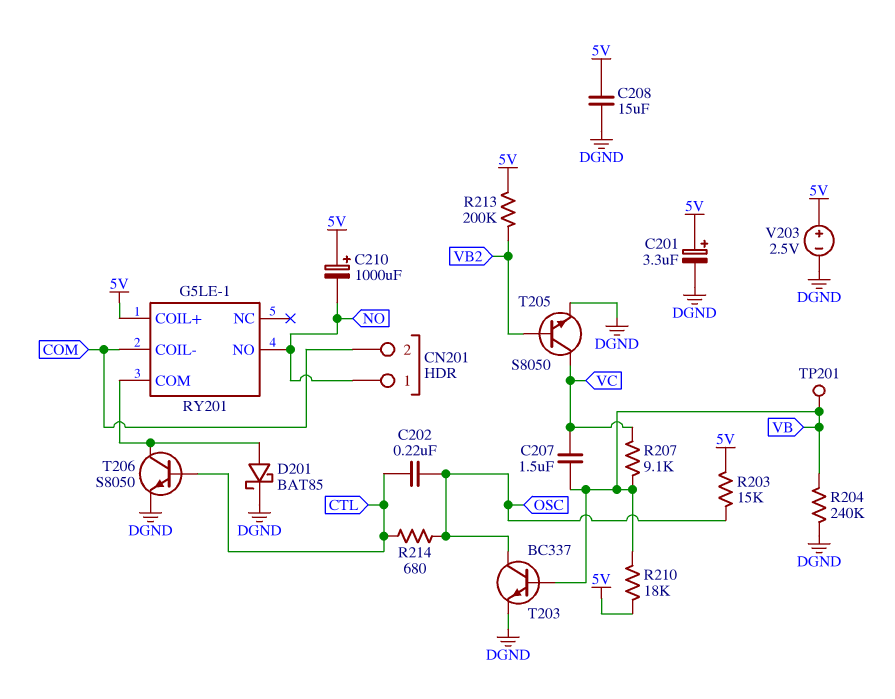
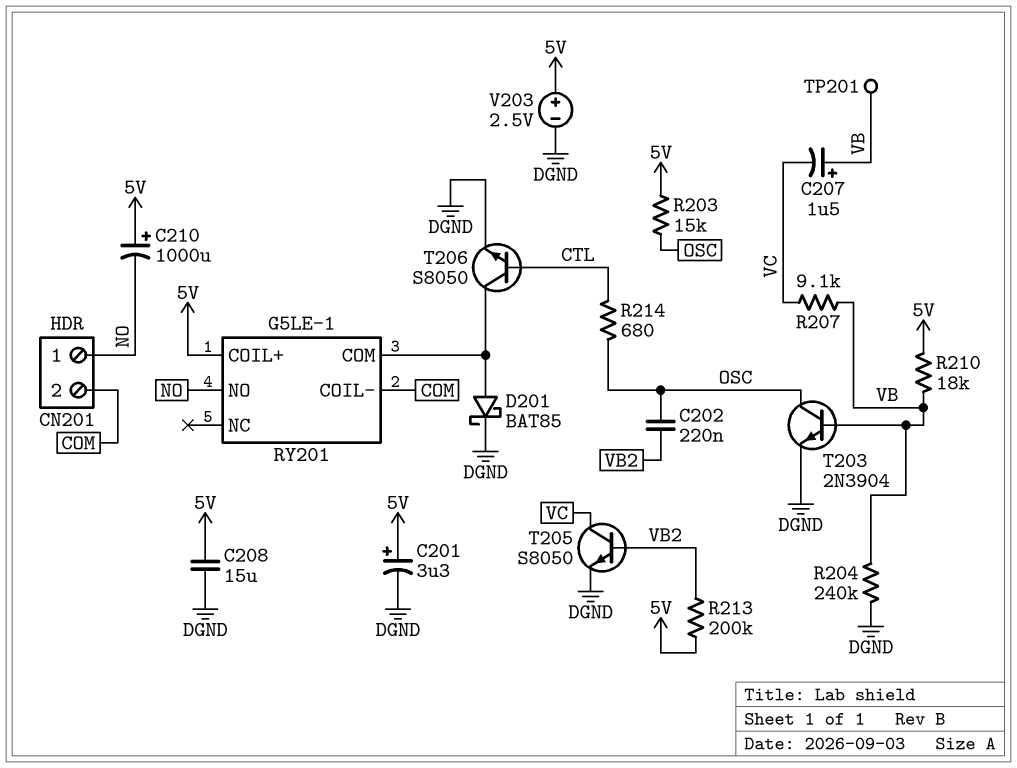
C202: 220nF (CTL, OSC) -> 220nF (OSC, VB2)
C207: 1.5uF (VB, VC) -> 1.5uF (plus VB, minus VC)
T203: NPN BC337 (B VB, C OSC, E DGND) -> NPN 2N3904 (B VB, C OSC, E DGND)

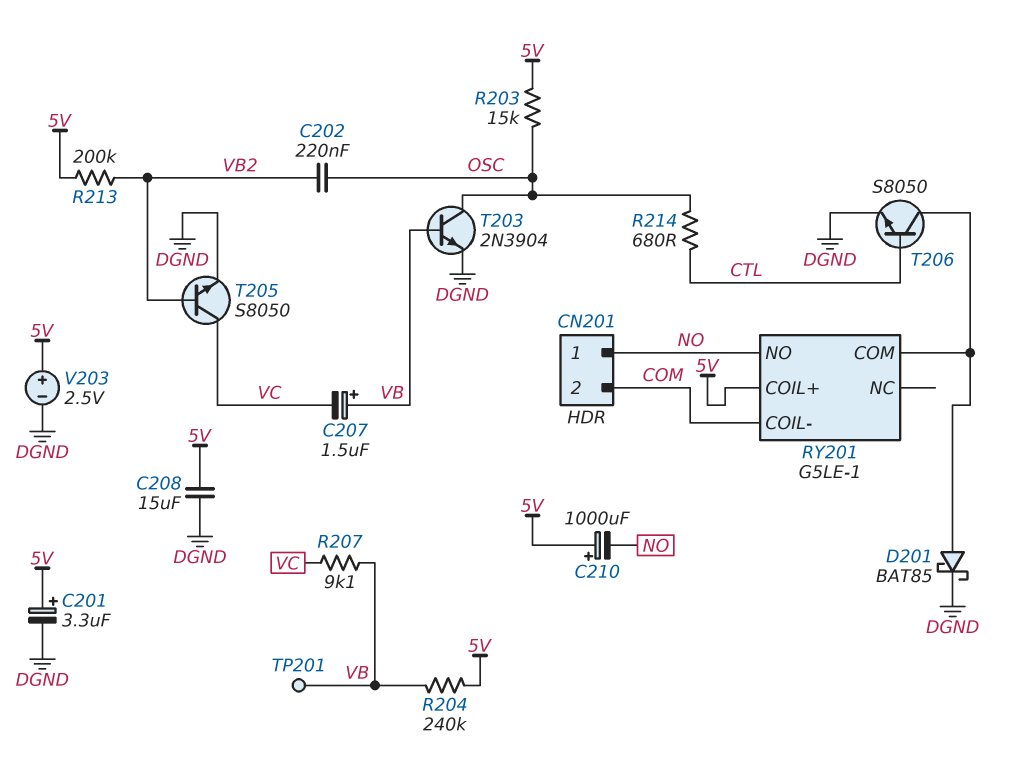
R204: 240k (DGND, VB) -> 240k (5V, VB)
R210: 18k (5V, VB) -> none

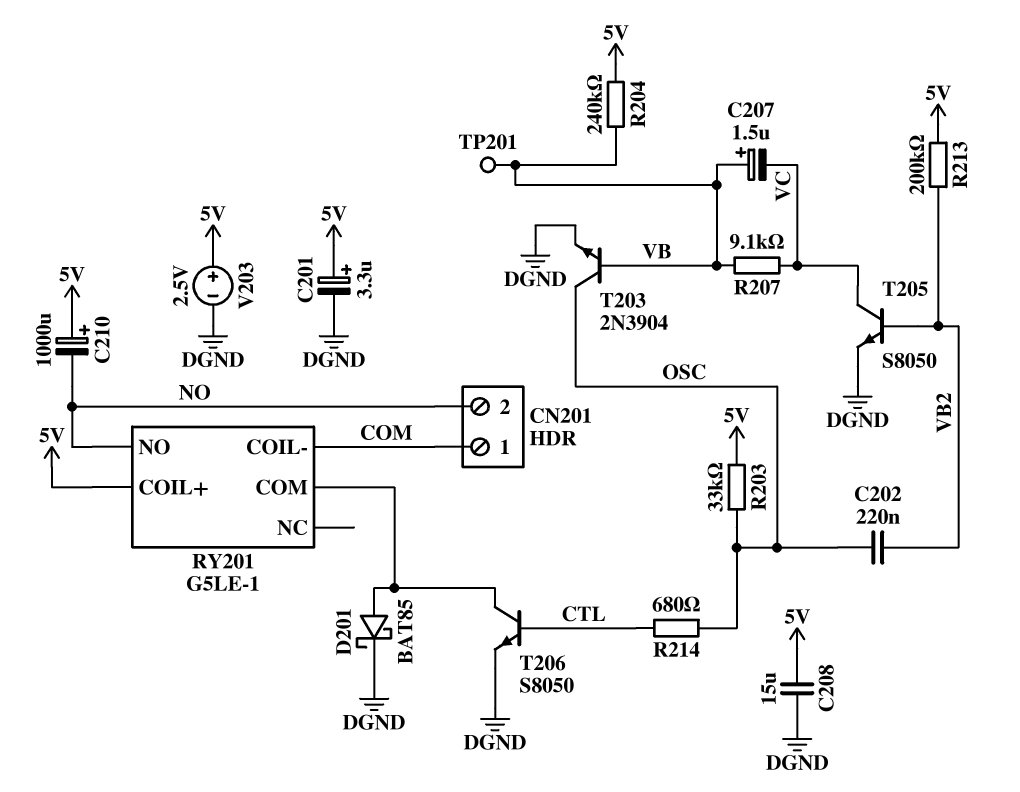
CN201 pin 1: NO -> COM
CN201 pin 2: COM -> NO
R203: 15k (5V, OSC) -> 33k (5V, OSC)

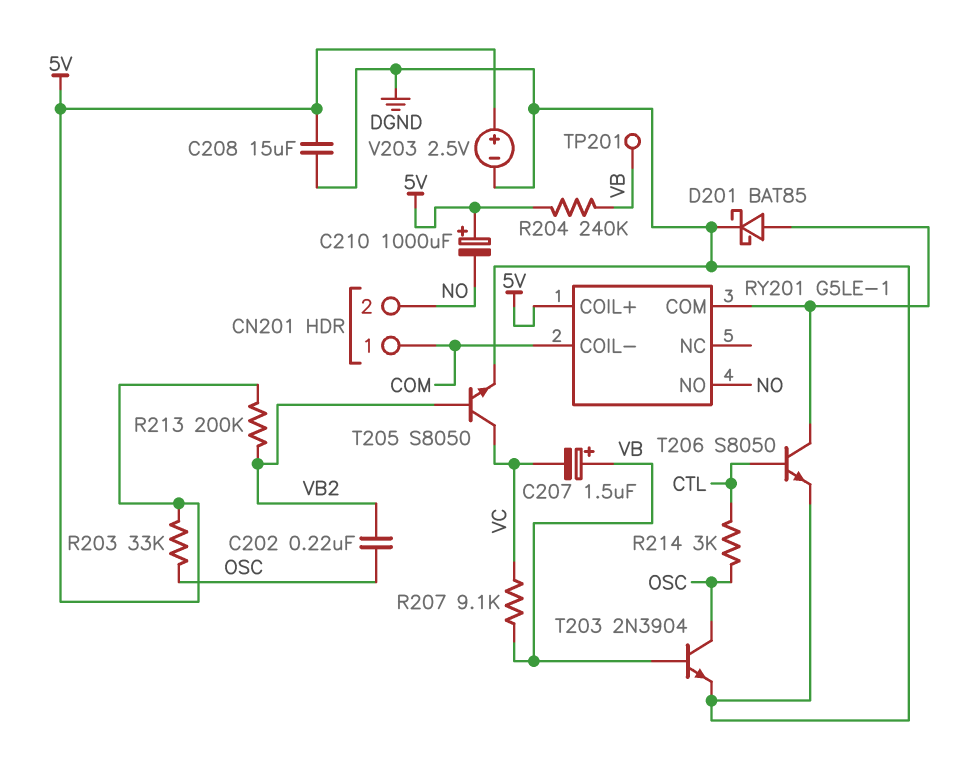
C201: 3.3uF (plus 5V, minus DGND) -> none
R214: 680 (CTL, OSC) -> 3k (CTL, OSC)

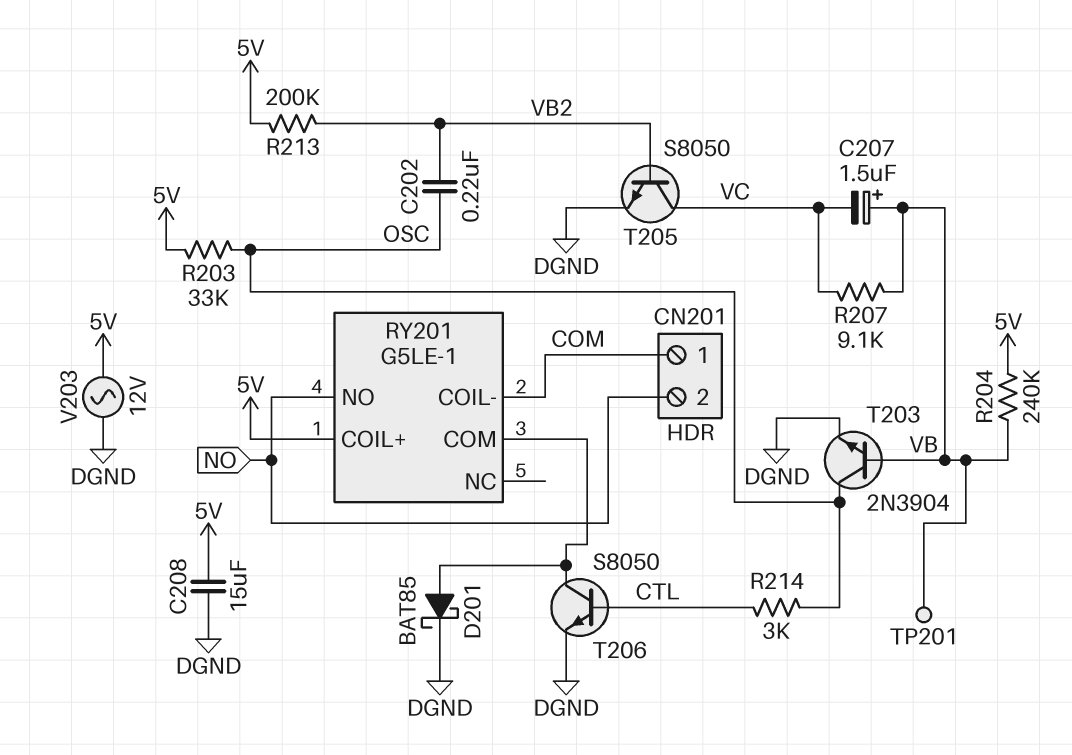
C210: 1000uF (plus 5V, minus NO) -> none
V203: 2.5V (plus 5V, minus DGND) -> AC 12V (5V, DGND)

